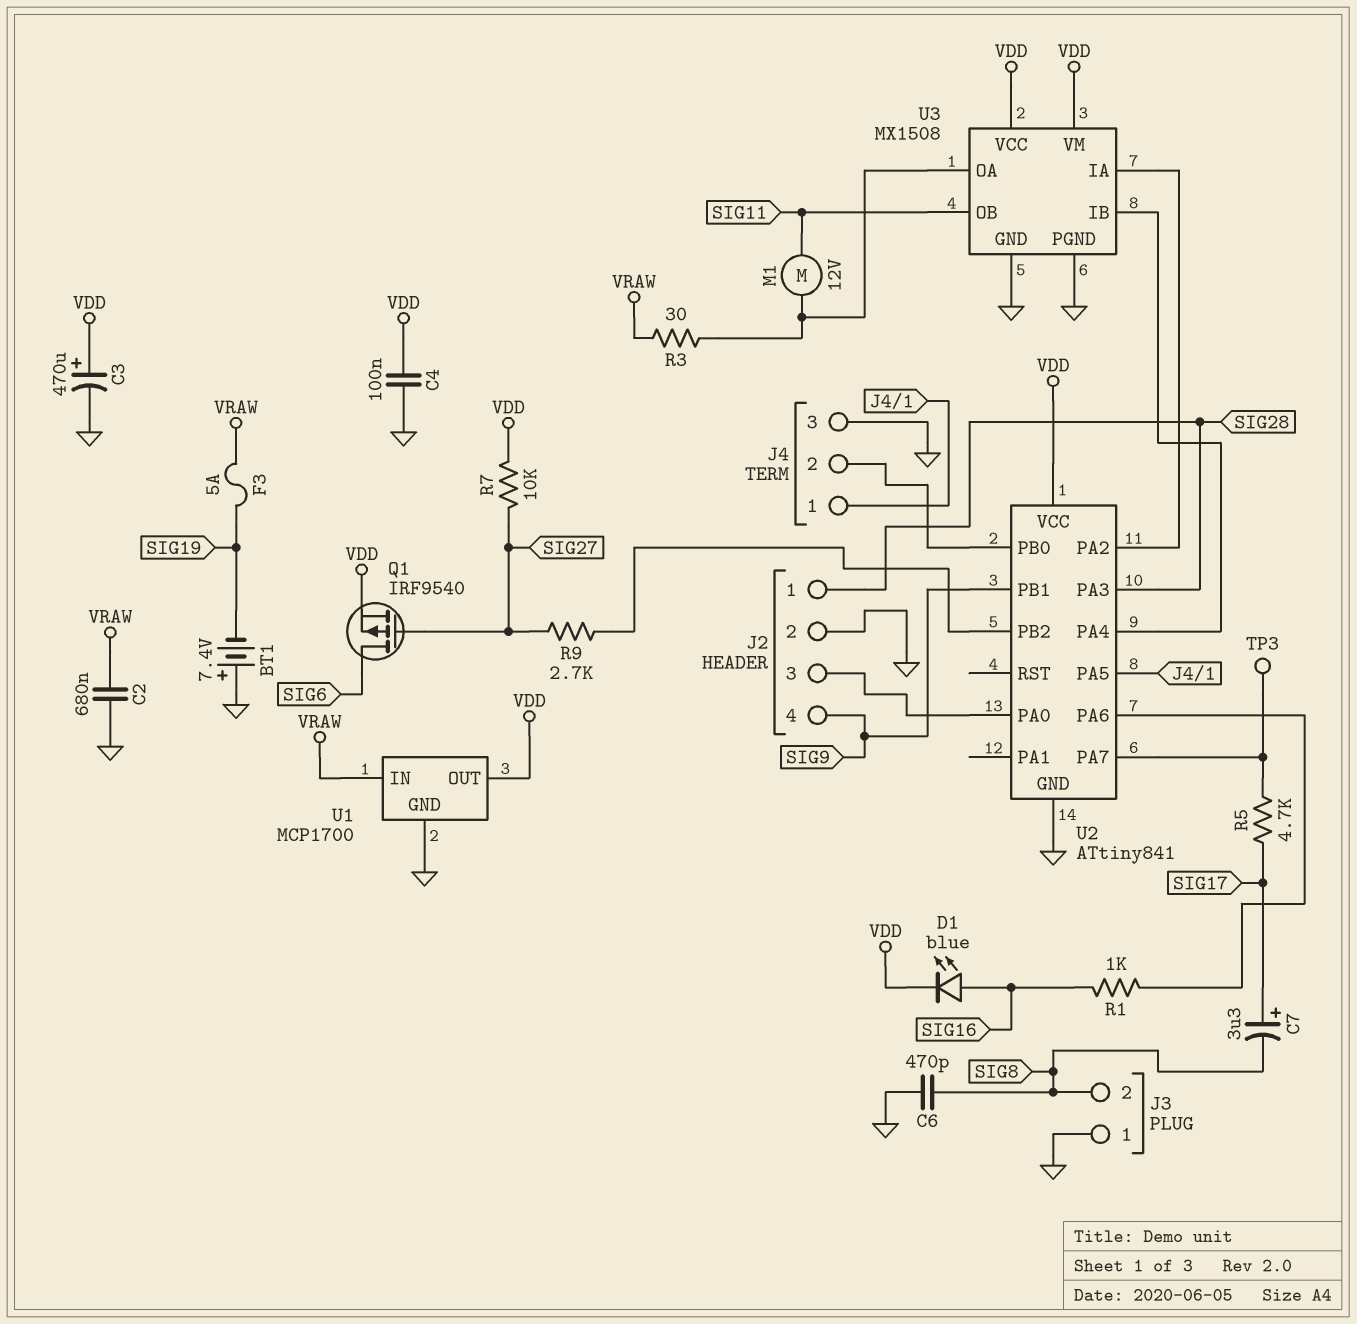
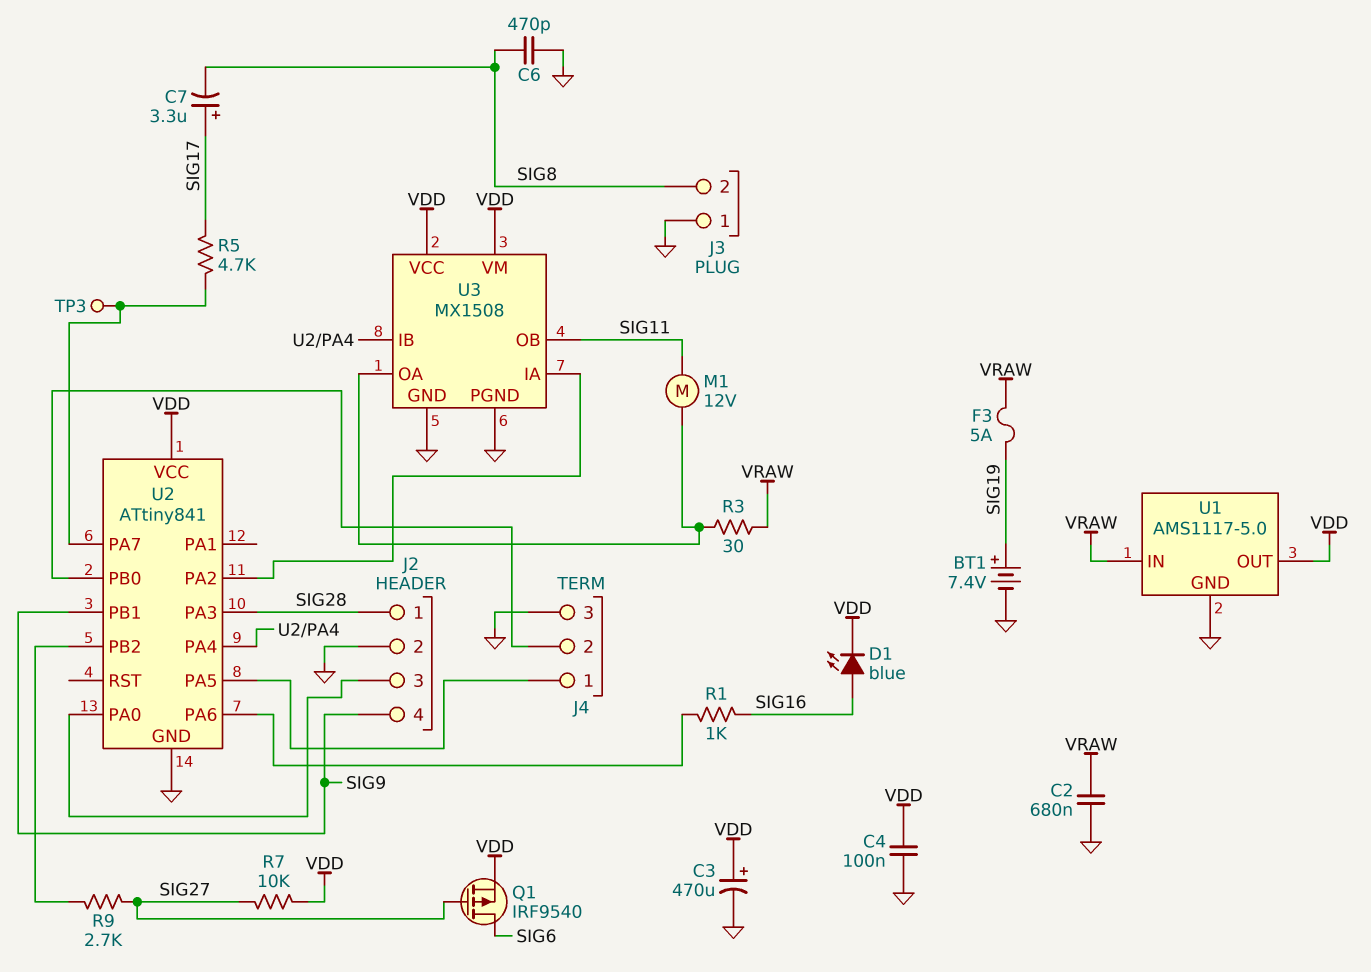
BT1: 7.4V (plus GND, minus SIG19) -> 7.4V (plus SIG19, minus GND)
U1: MCP1700 -> AMS1117-5.0

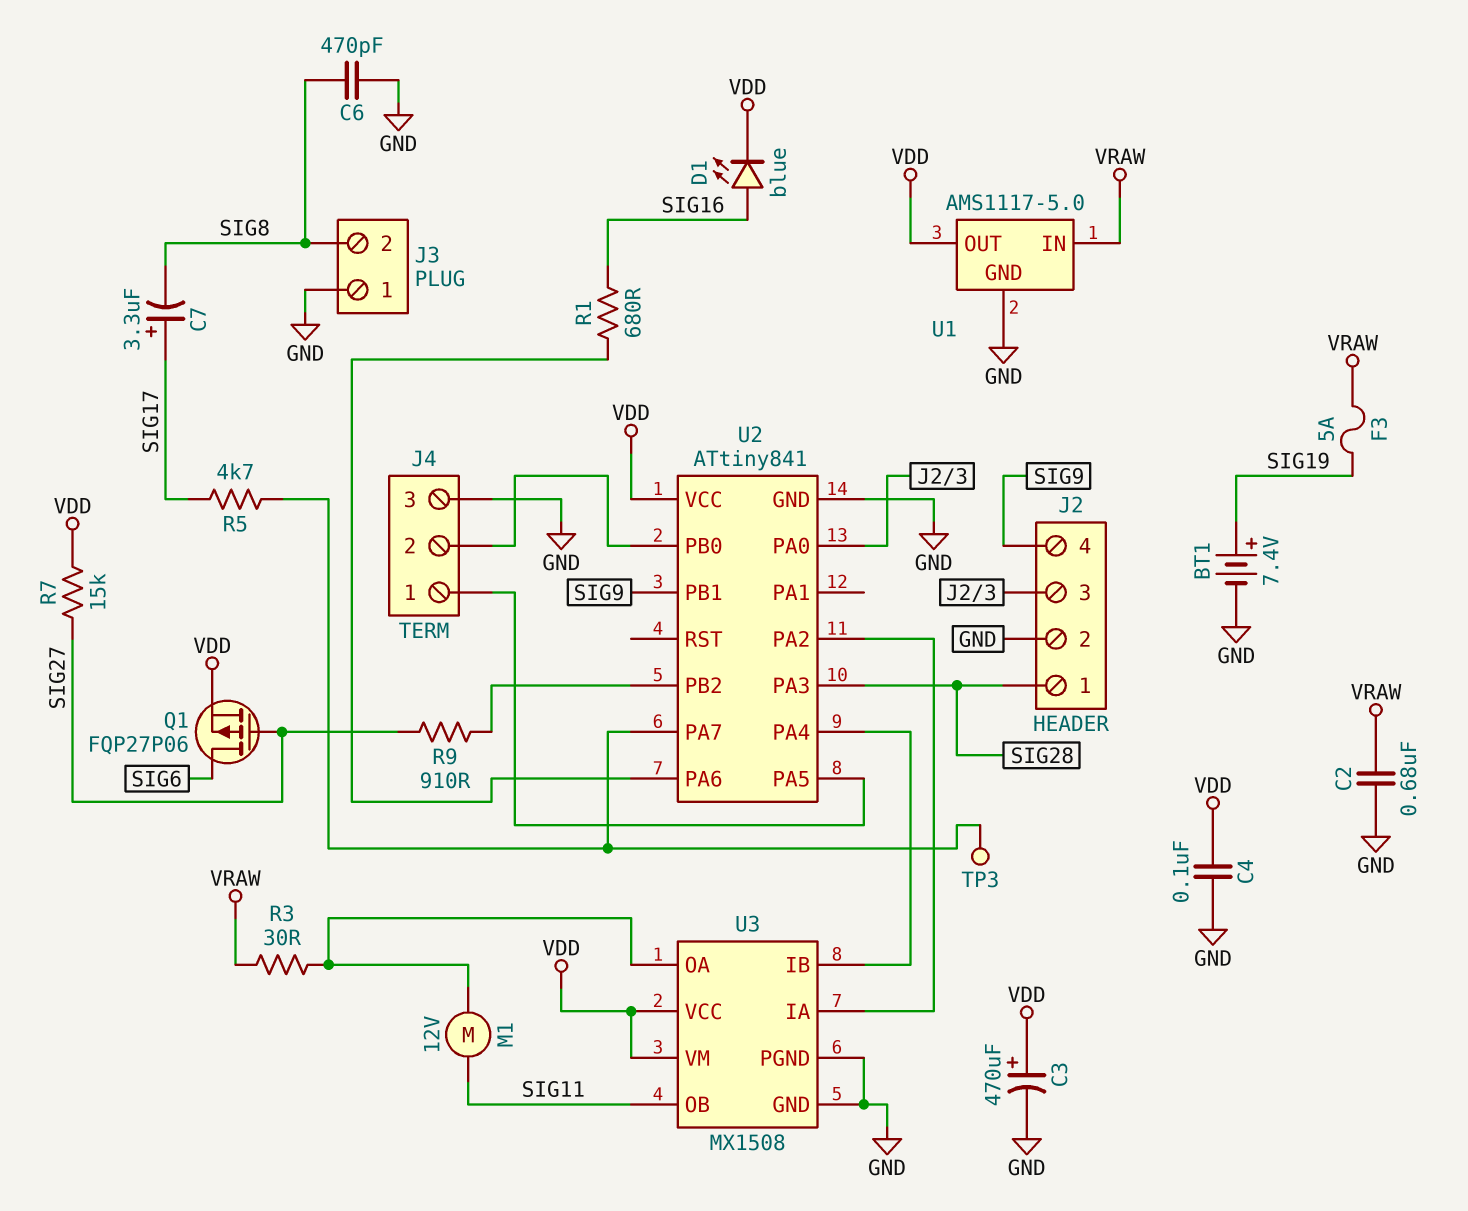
Q1: PMOS IRF9540 (G SIG27, D SIG6, S VDD) -> PMOS FQP27P06 (G SIG27, D SIG6, S VDD)
R1: 1k (SIG16, U2/PA6) -> 680 (SIG16, U2/PA6)
R7: 10k (SIG27, VDD) -> 15k (SIG27, VDD)
R9: 2.7k (SIG27, U2/PB2) -> 910 (SIG27, U2/PB2)

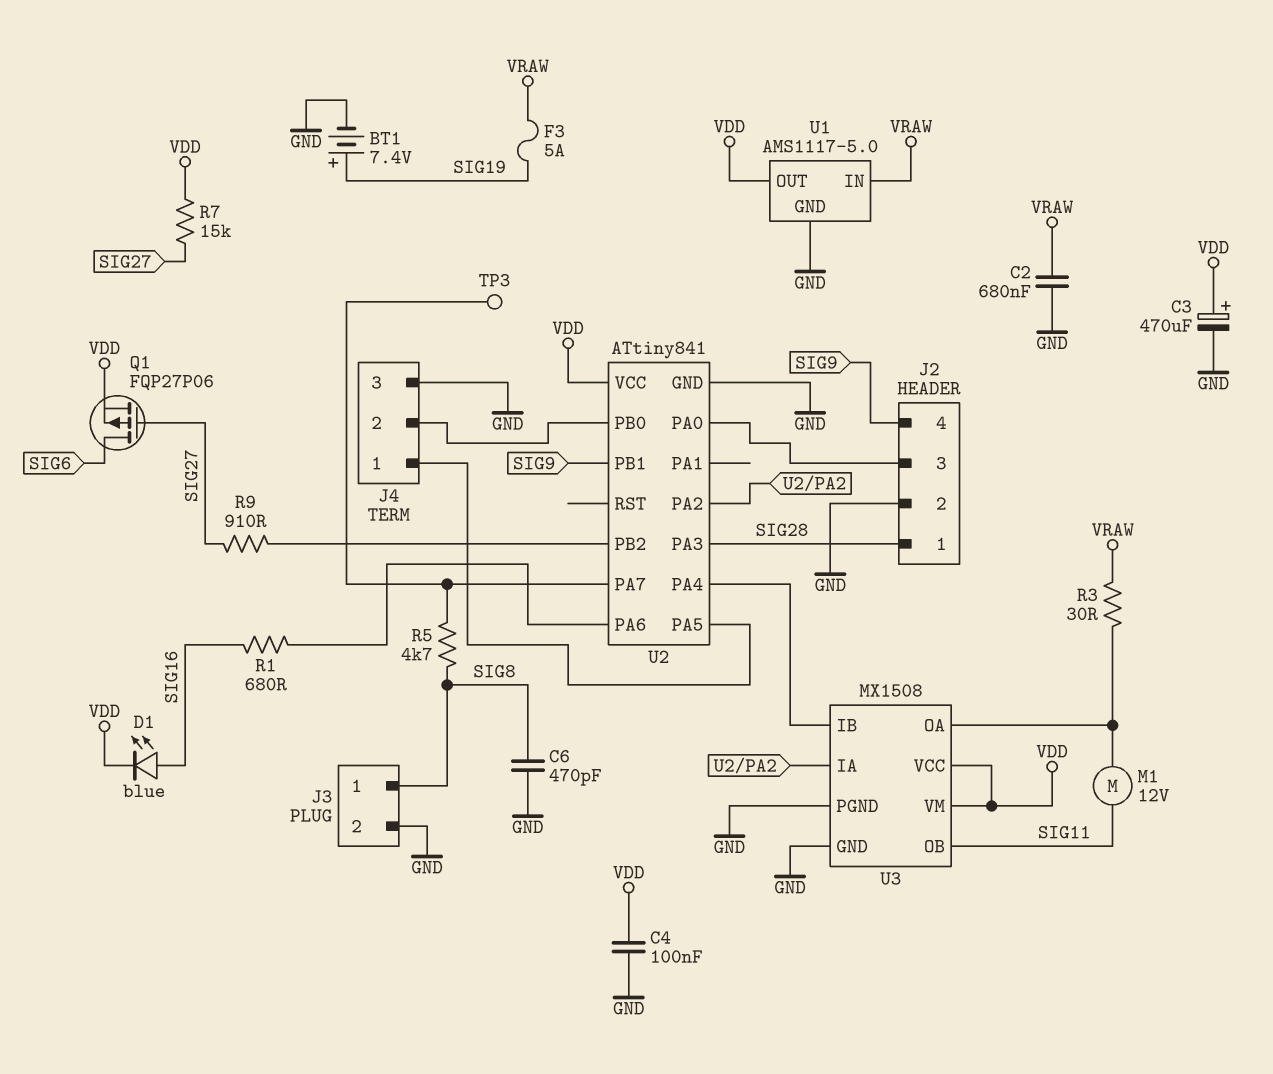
C7: 3.3uF (plus SIG17, minus SIG8) -> none
J3 pin 1: GND -> SIG8
J3 pin 2: SIG8 -> GND
R5: 4.7k (SIG17, U2/PA7) -> 4.7k (SIG8, U2/PA7)

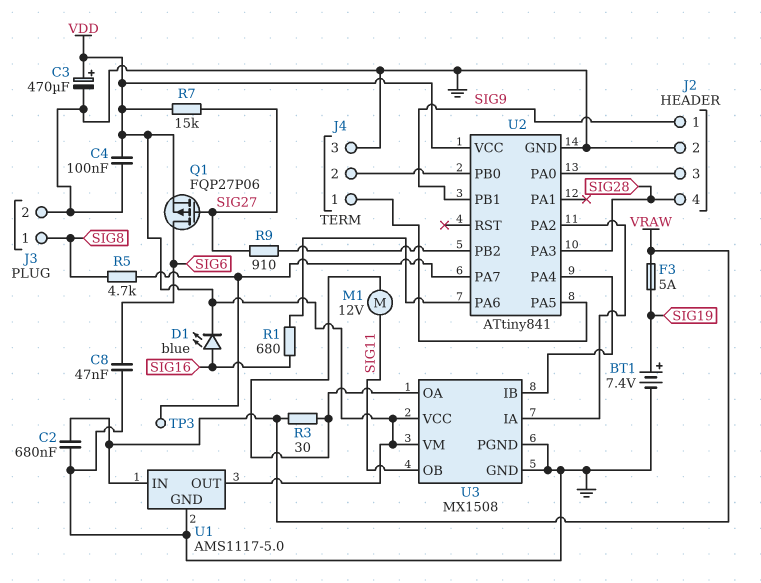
C6: 470pF (GND, SIG8) -> none
C8: none -> 47nF (GND, SIG6)
J2 pin 1: SIG28 -> SIG9
J2 pin 4: SIG9 -> SIG28

